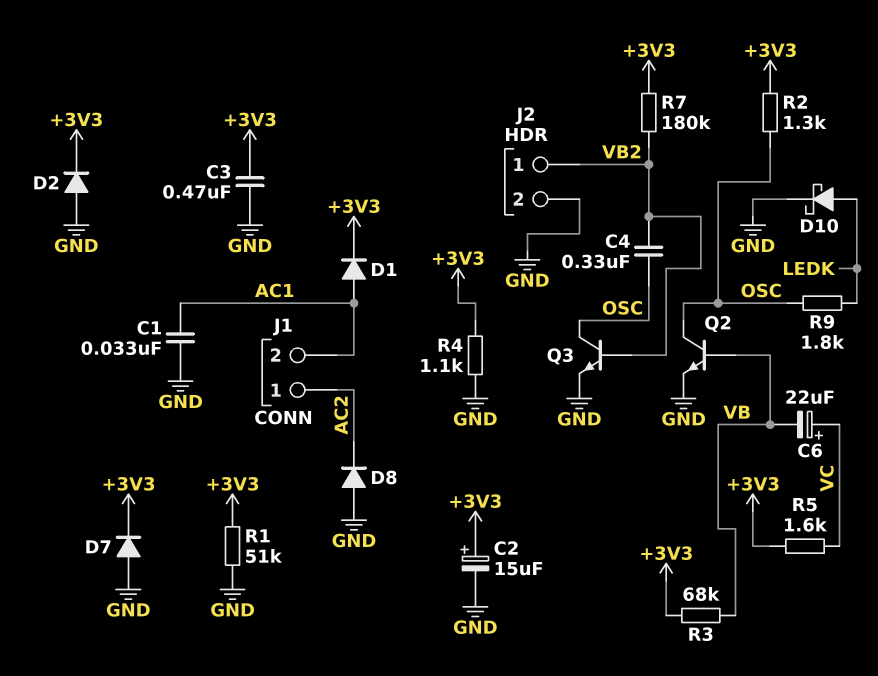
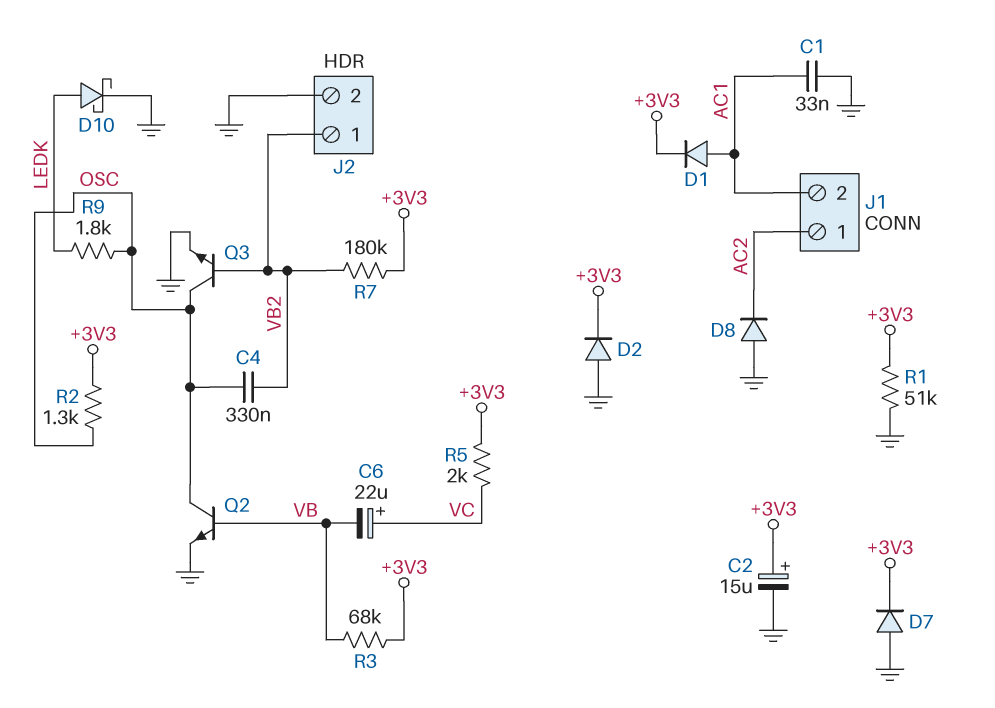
C3: 470nF (+3V3, GND) -> none
R4: 1.1k (+3V3, GND) -> none
R5: 1.6k (+3V3, VC) -> 2k (+3V3, VC)

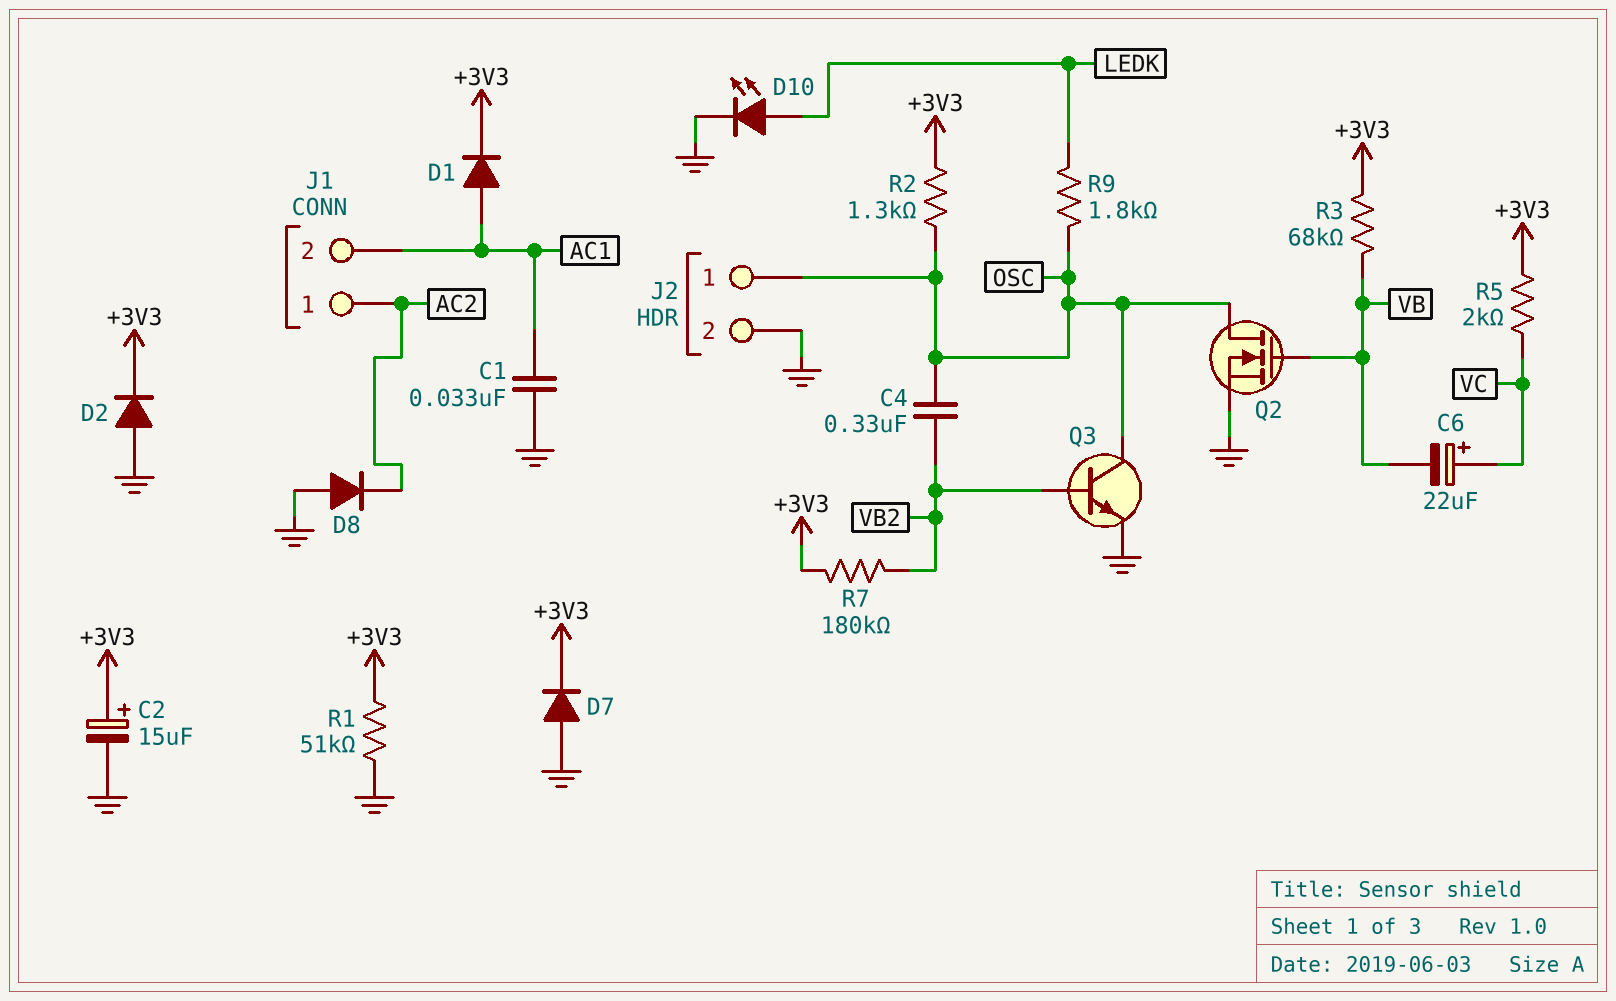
D10: schottky (A LEDK, K GND) -> LED (A LEDK, K GND)
J2 pin 1: VB2 -> OSC
Q2: NPN (B VB, C OSC, E GND) -> NMOS (G VB, D OSC, S GND)

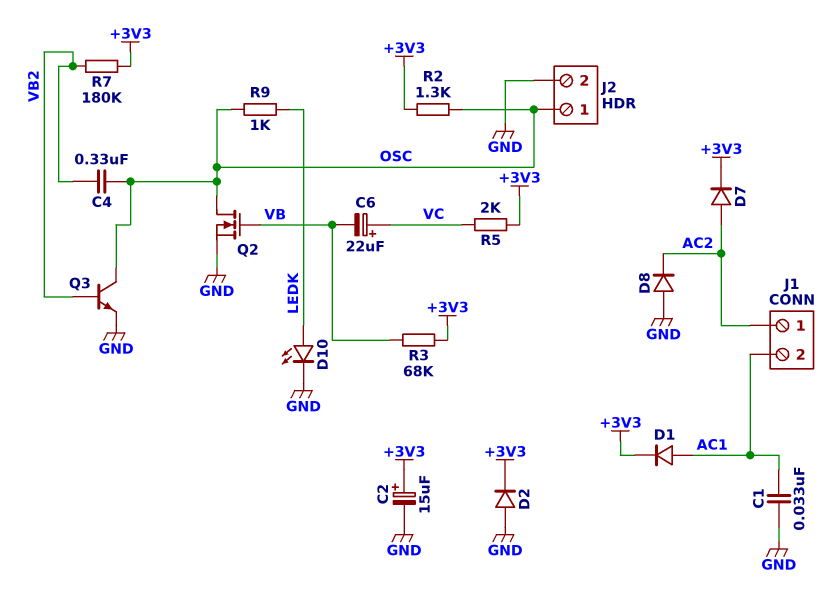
D7: diode (A GND, K +3V3) -> diode (A AC2, K +3V3)
R1: 51k (+3V3, GND) -> none
R9: 1.8k (LEDK, OSC) -> 1k (LEDK, OSC)

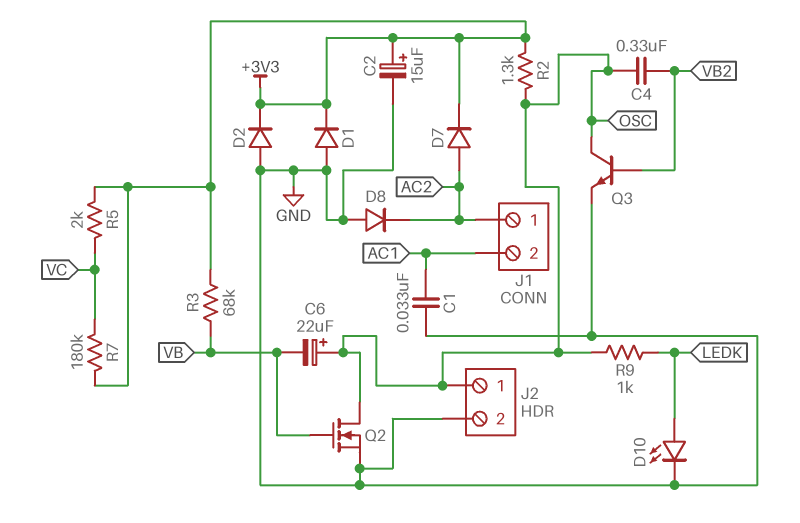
C6: 22uF (plus VC, minus VB) -> 22uF (plus OSC, minus VB)
D1: diode (A AC1, K +3V3) -> diode (A GND, K +3V3)
R7: 180k (+3V3, VB2) -> 180k (+3V3, VC)

